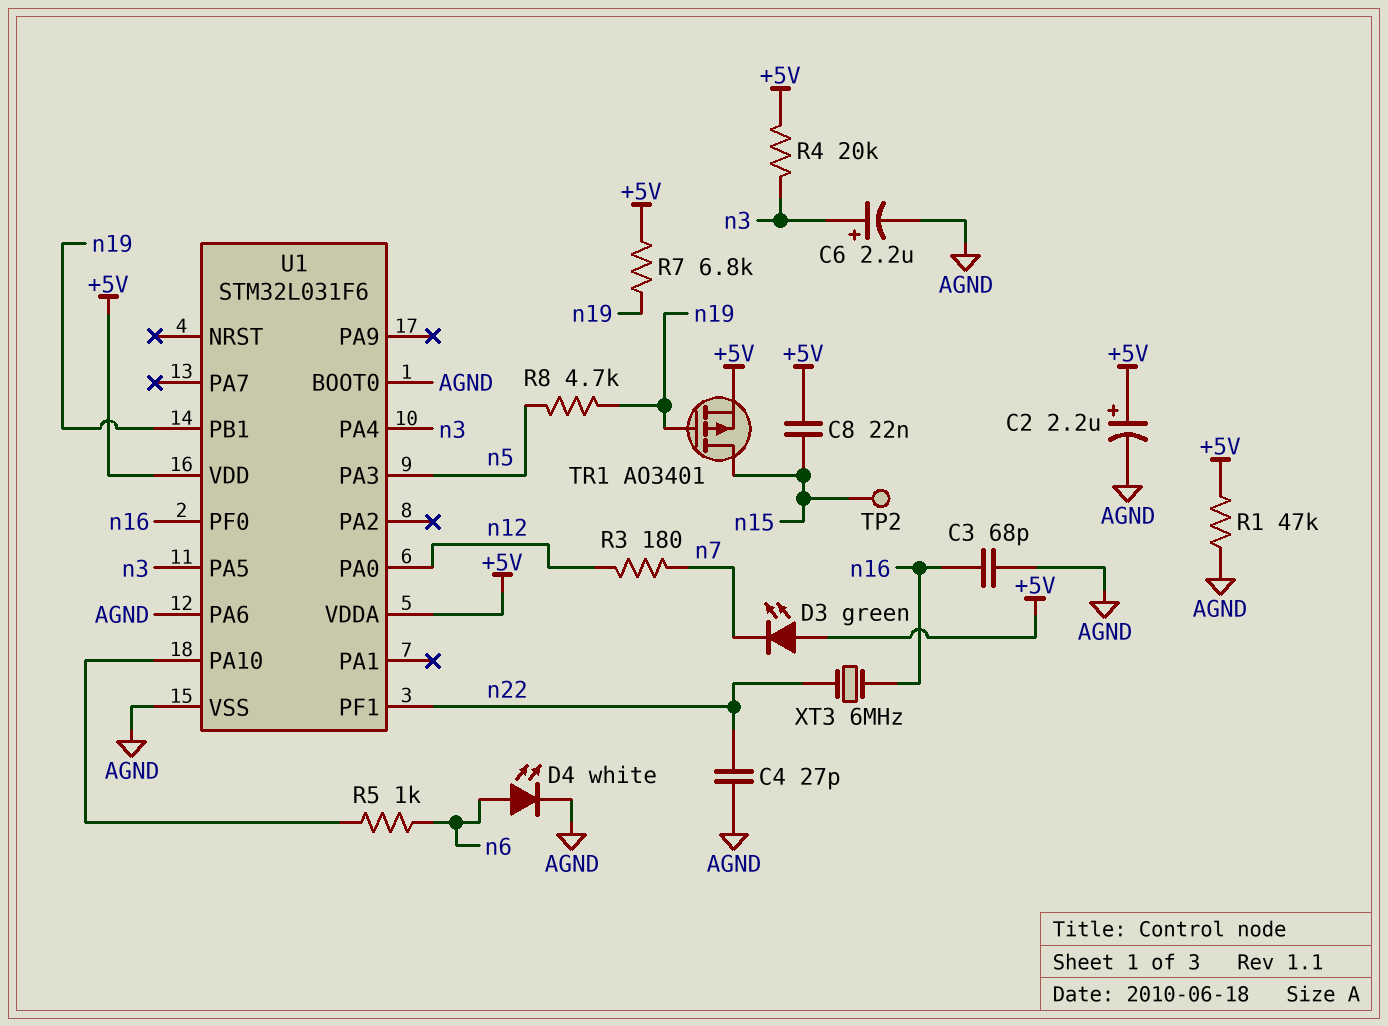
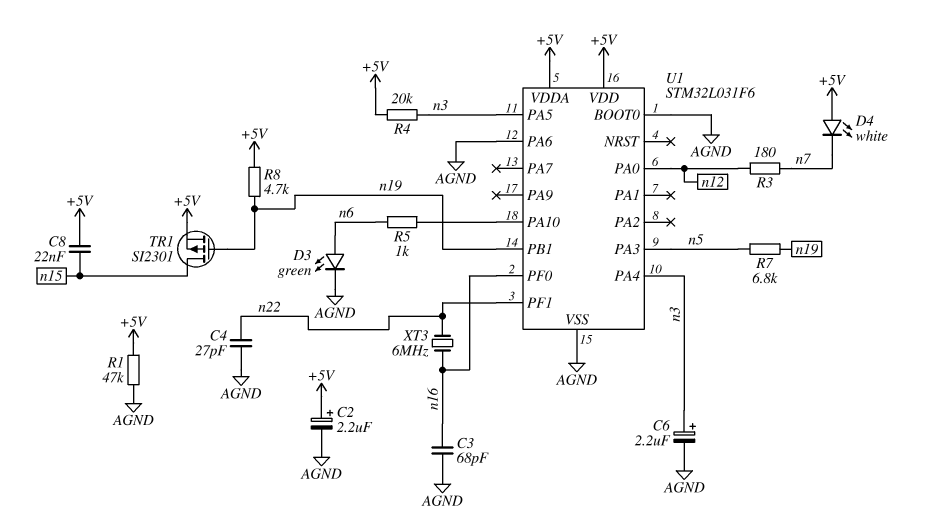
D3: LED green (A +5V, K n7) -> LED green (A n6, K AGND)
D4: LED white (A n6, K AGND) -> LED white (A +5V, K n7)
R7: 6.8k (+5V, n19) -> 6.8k (n5, n19)
R8: 4.7k (n5, n19) -> 4.7k (+5V, n19)
TP2: test point (n15) -> none
TR1: PMOS AO3401 (G n19, D n15, S +5V) -> PMOS SI2301 (G n19, D n15, S +5V)

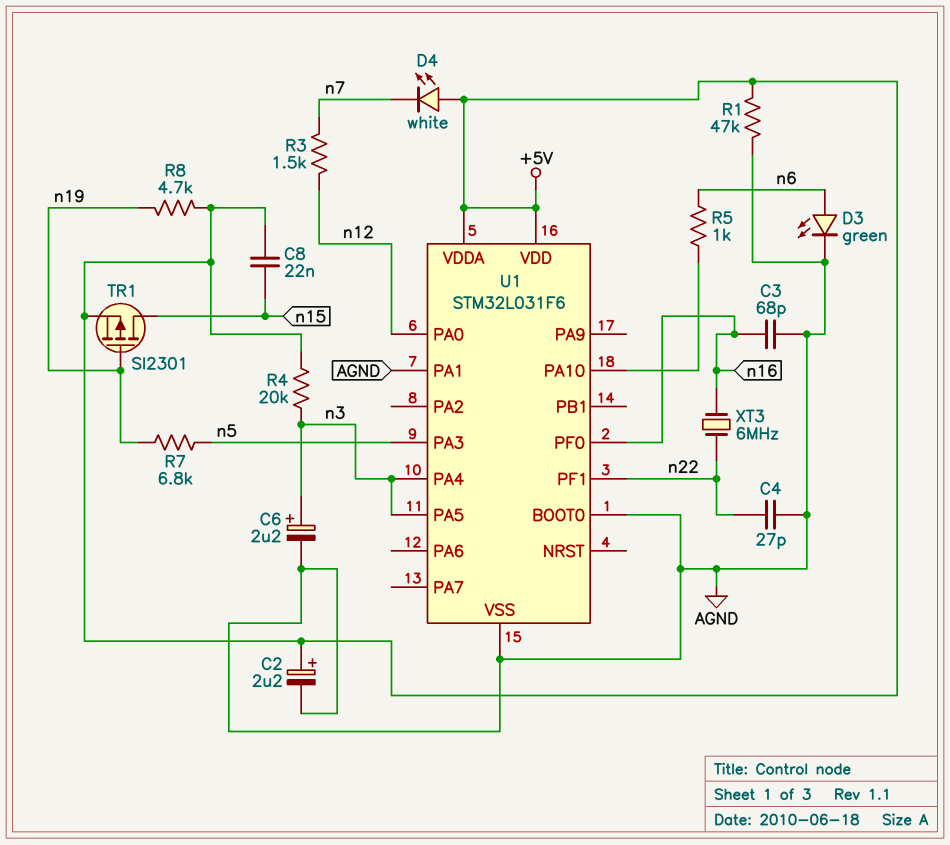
R3: 180 (n7, n12) -> 1.5k (n7, n12)
U1 pin PA1: none -> AGND
U1 pin PA6: AGND -> none
U1 pin PB1: n19 -> none

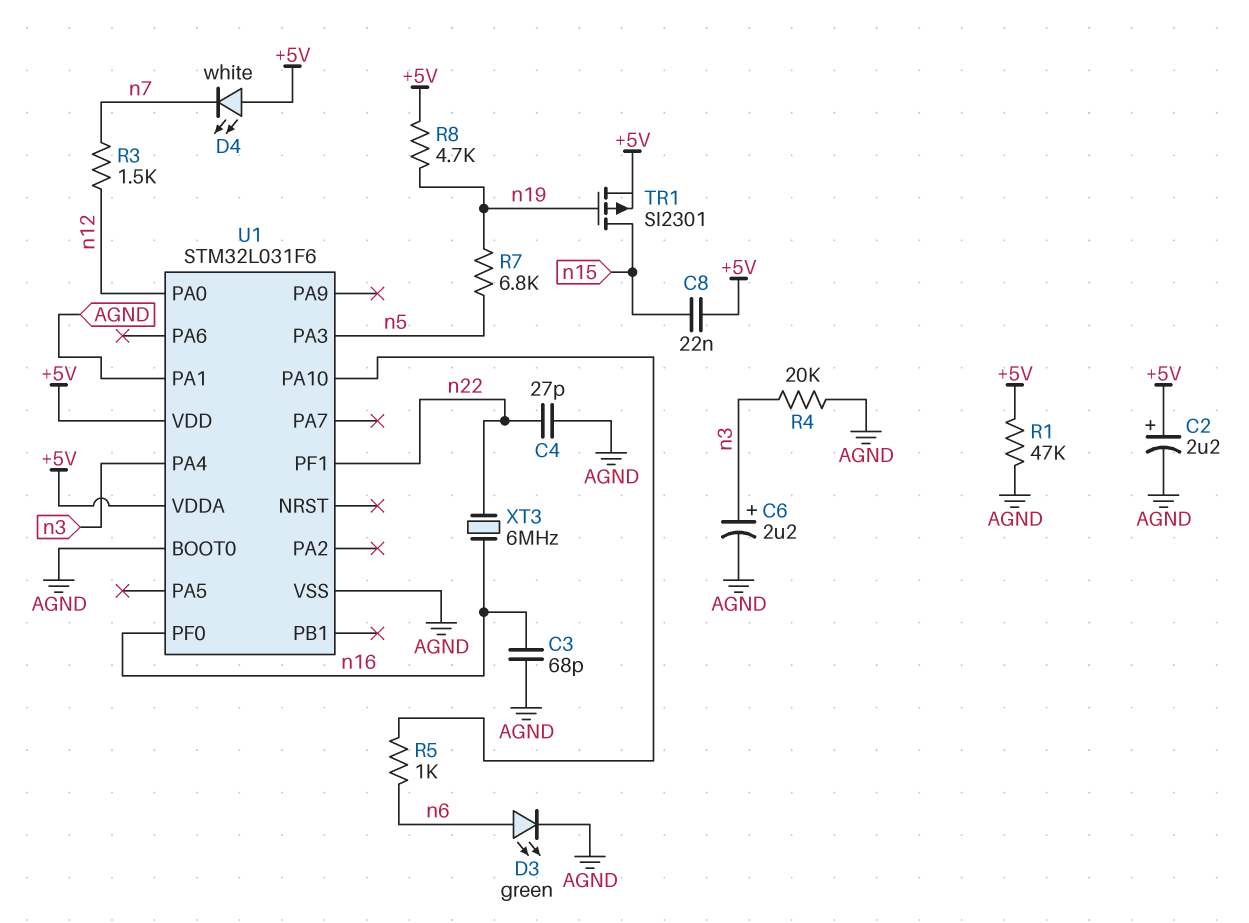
R4: 20k (+5V, n3) -> 20k (AGND, n3)
U1 pin PA5: n3 -> none

